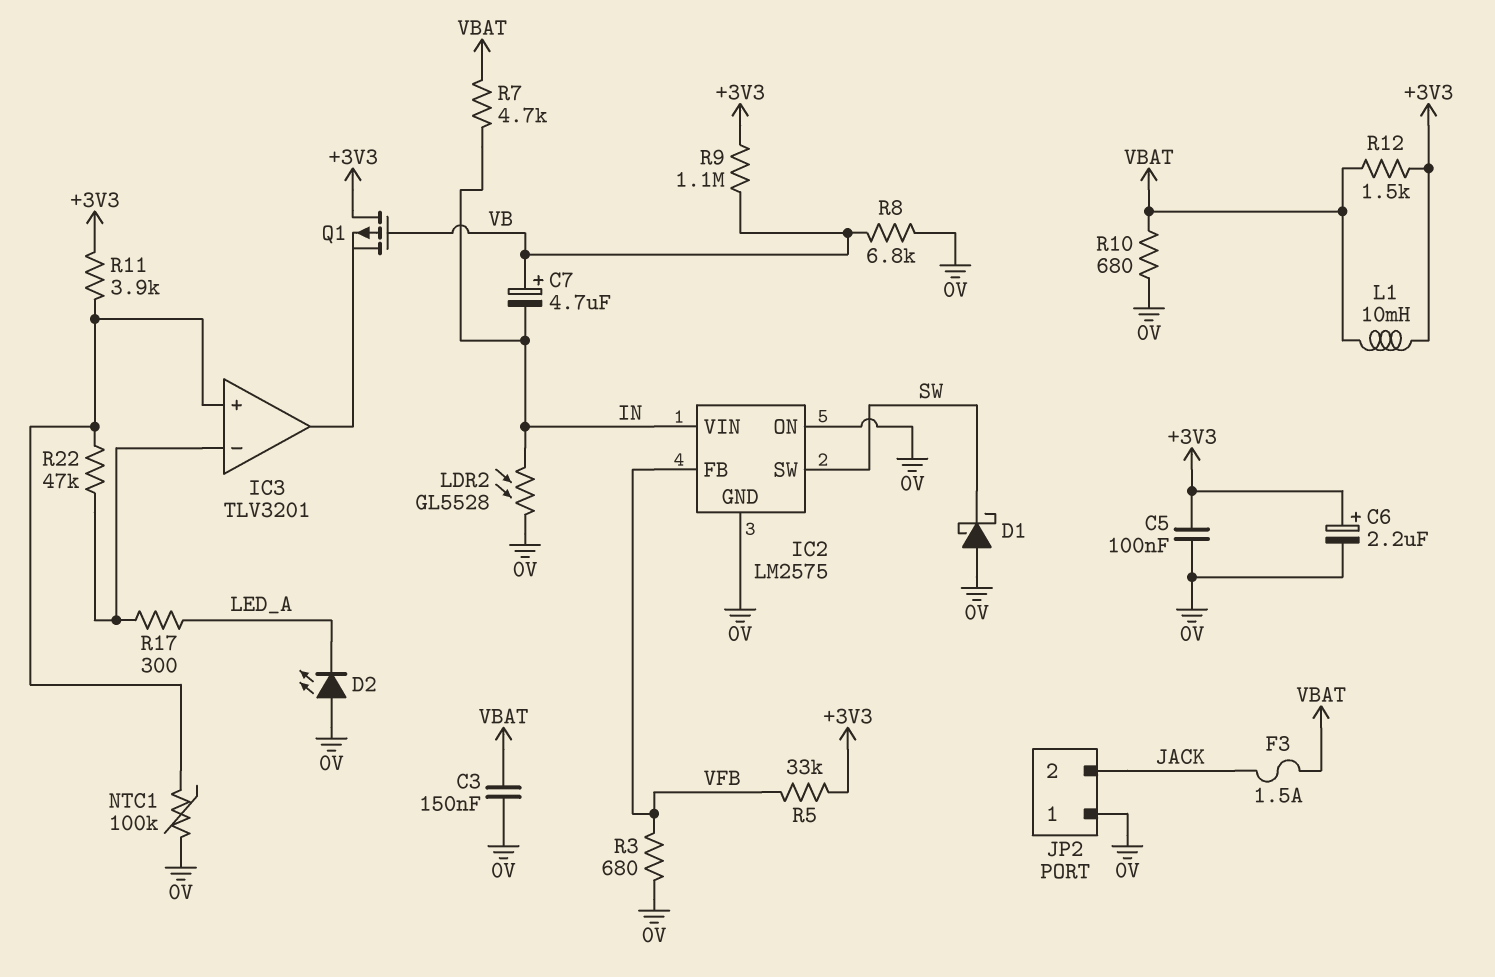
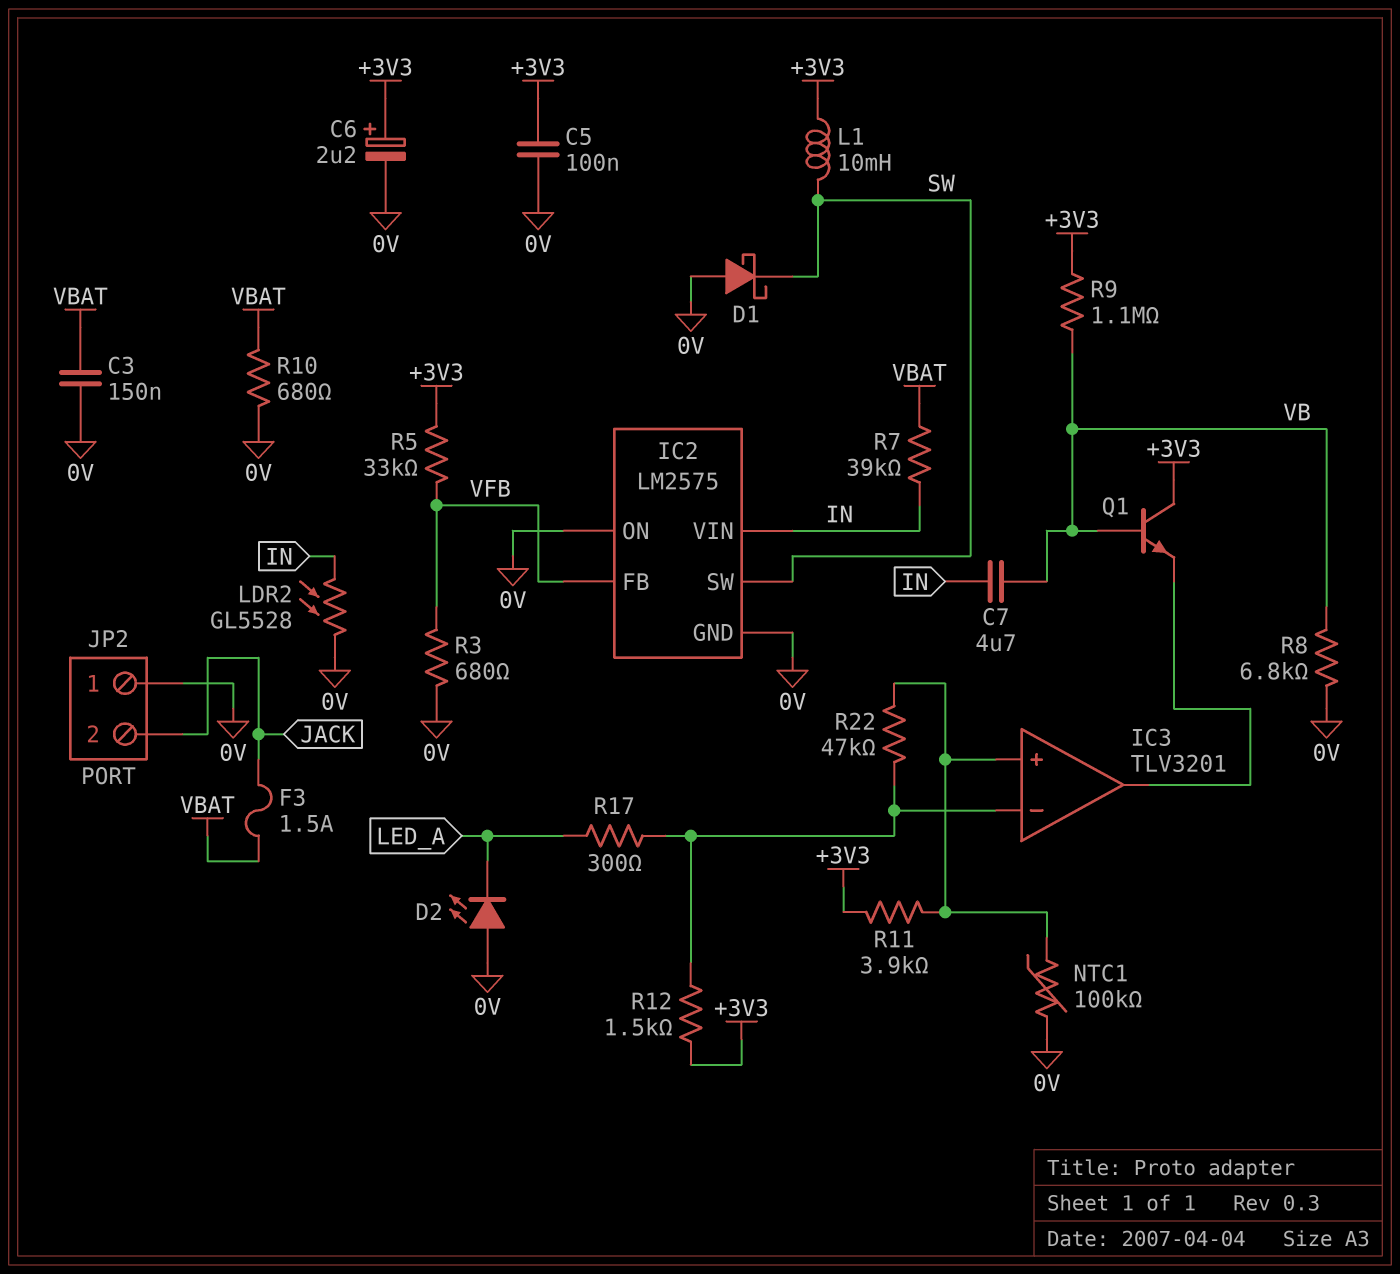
C7: 4.7uF (plus VB, minus IN) -> 4.7uF (IN, VB)
L1: 10mH (+3V3, VBAT) -> 10mH (+3V3, SW)
Q1: PMOS (G VB, D +3V3, S IC3/out) -> NPN (B VB, C +3V3, E IC3/out)
R7: 4.7k (IN, VBAT) -> 39k (IN, VBAT)
R12: 1.5k (+3V3, VBAT) -> 1.5k (+3V3, IC3/in-)

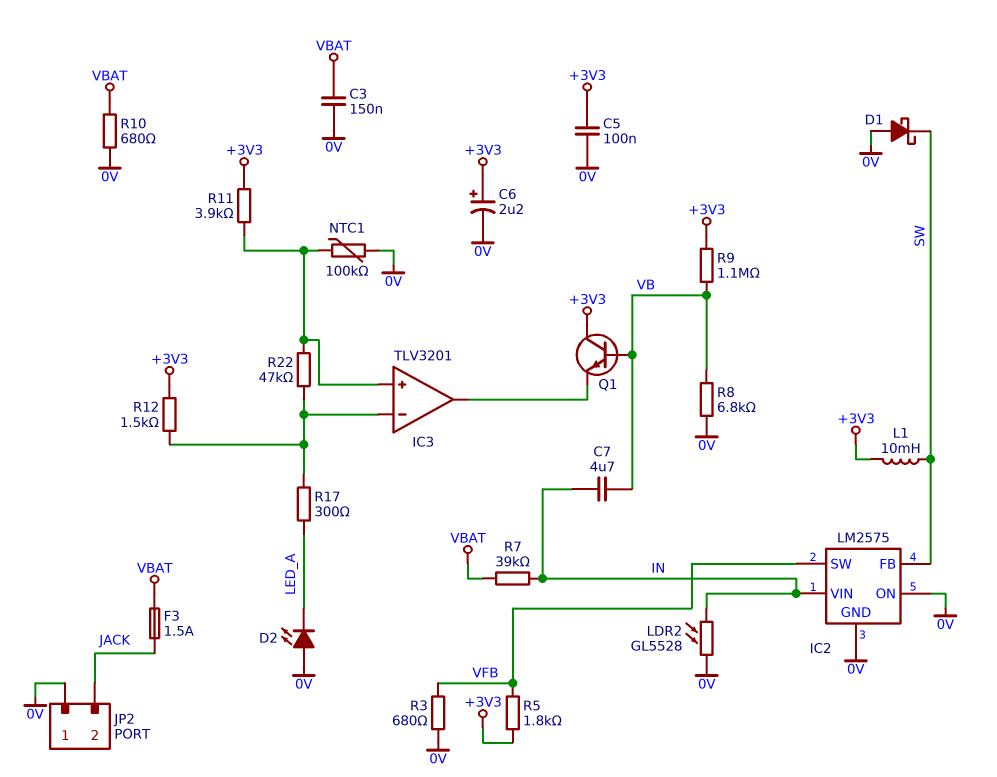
IC2 pin FB: VFB -> SW
IC2 pin SW: SW -> VFB
R5: 33k (+3V3, VFB) -> 1.8k (+3V3, VFB)

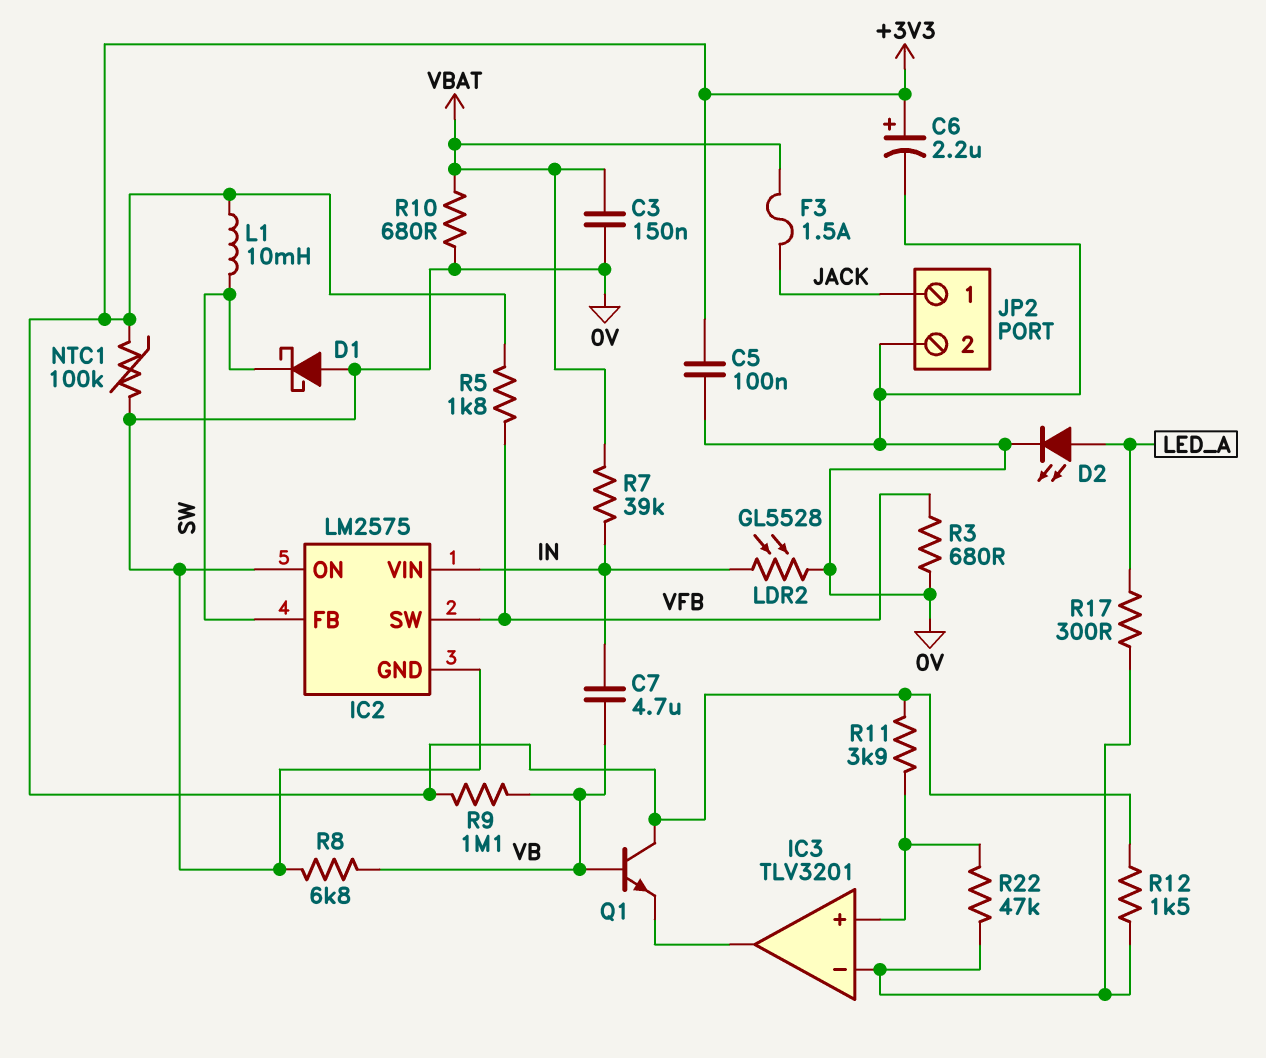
D2: LED (A 0V, K LED_A) -> LED (A LED_A, K 0V)
JP2 pin 1: 0V -> JACK
JP2 pin 2: JACK -> 0V
NTC1: 100k (0V, IC3/in+) -> 100k (+3V3, 0V)

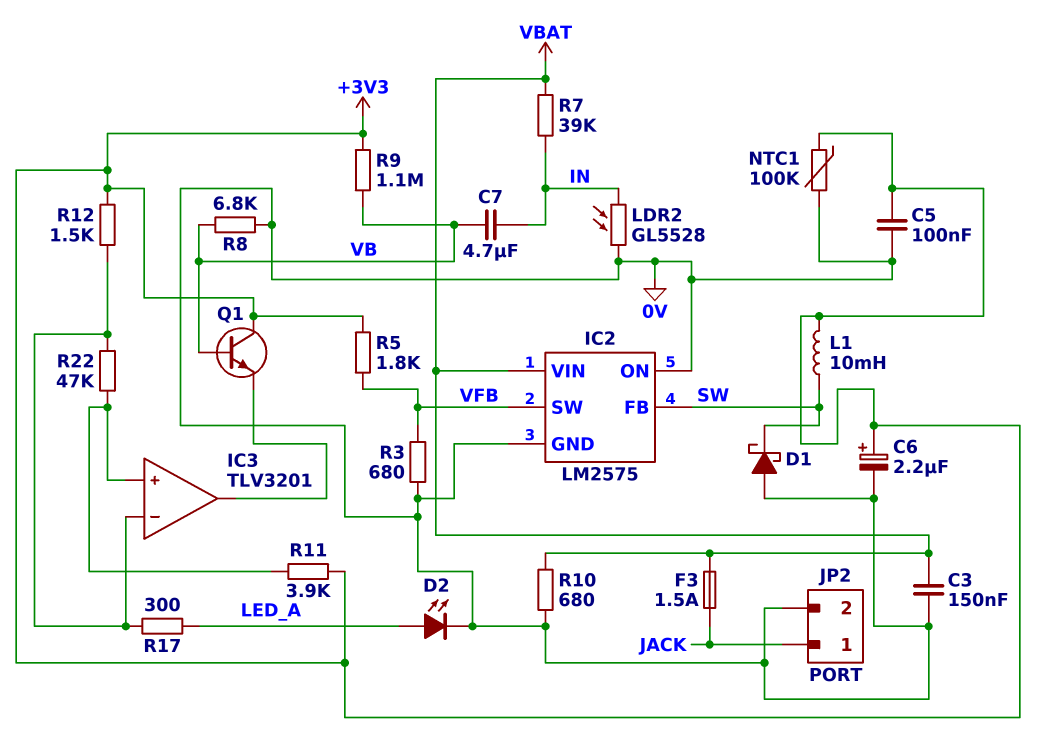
IC2 pin VIN: IN -> VBAT

